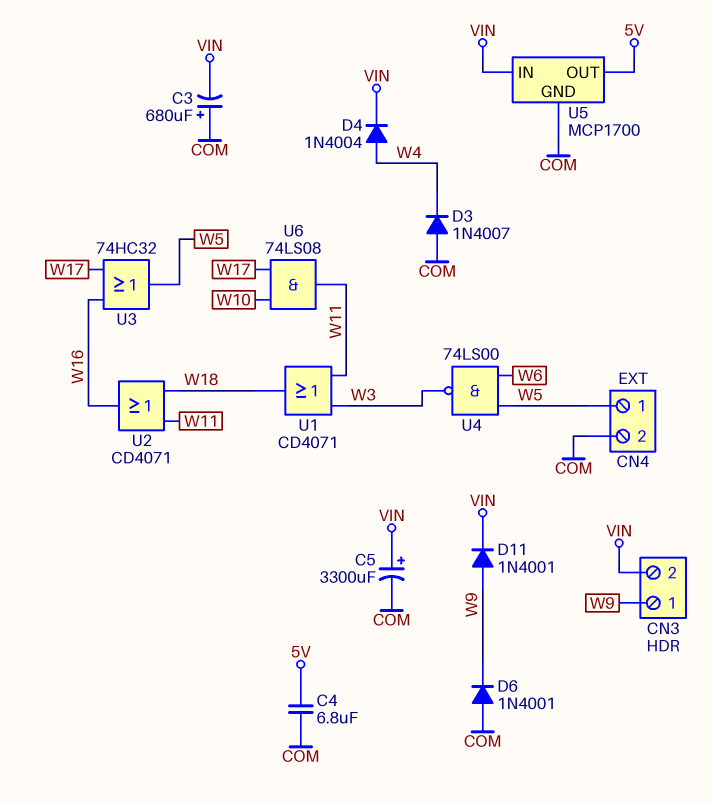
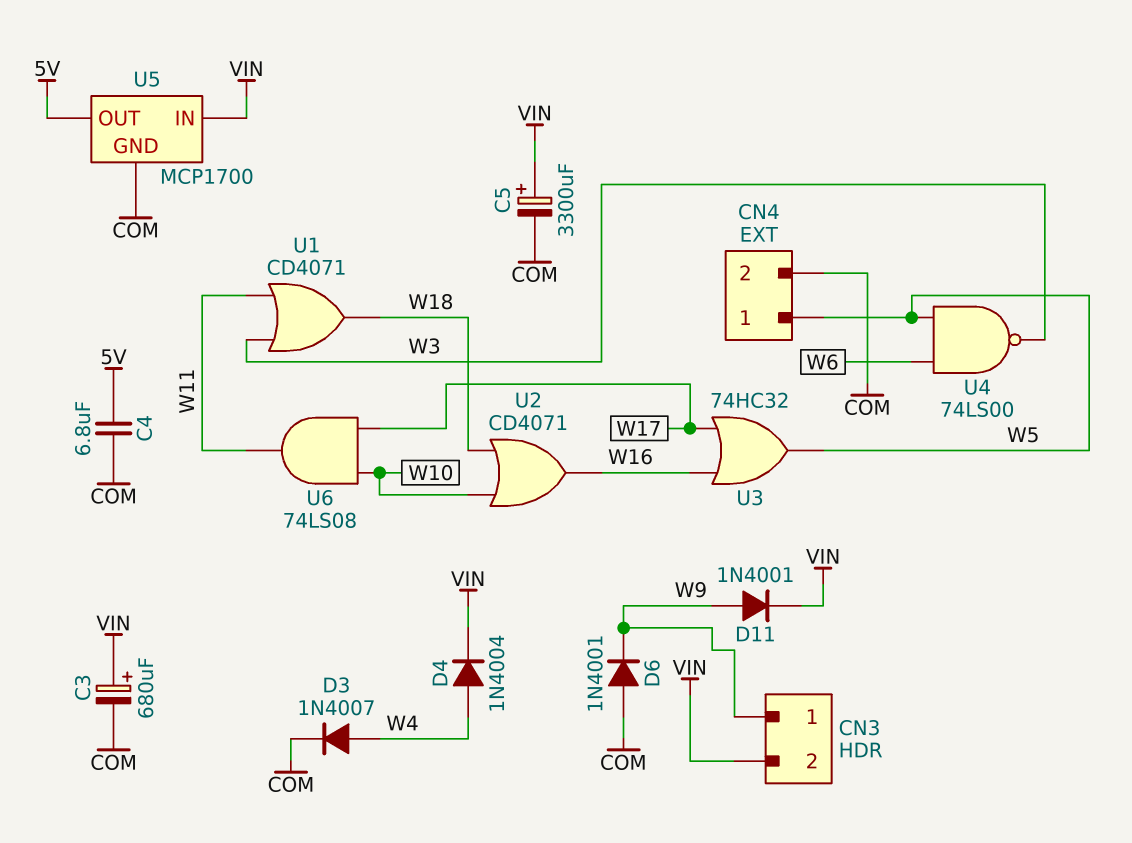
C3: 680uF (plus COM, minus VIN) -> 680uF (plus VIN, minus COM)
D3: diode 1N4007 (A COM, K W4) -> diode 1N4007 (A W4, K COM)
U2: OR CD4071 (in W11, in W18, out W16) -> OR CD4071 (in W10, in W18, out W16)

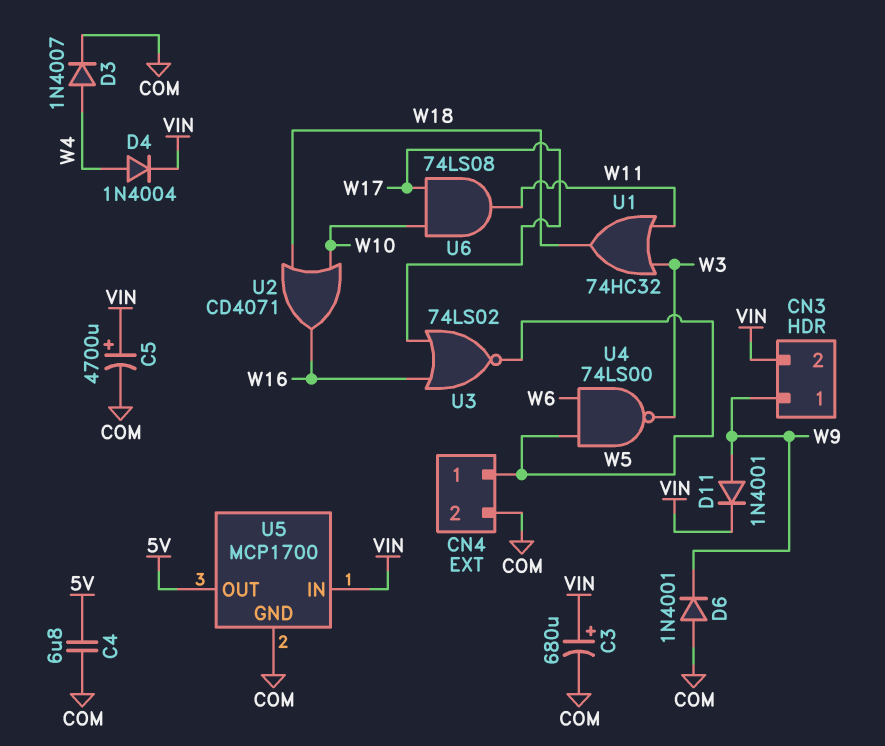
C5: 3300uF (plus VIN, minus COM) -> 4700uF (plus VIN, minus COM)
U1: OR CD4071 (in W3, in W11, out W18) -> OR 74HC32 (in W3, in W11, out W18)
U3: OR 74HC32 (in W16, in W17, out W5) -> NOR 74LS02 (in W16, in W17, out W5)

